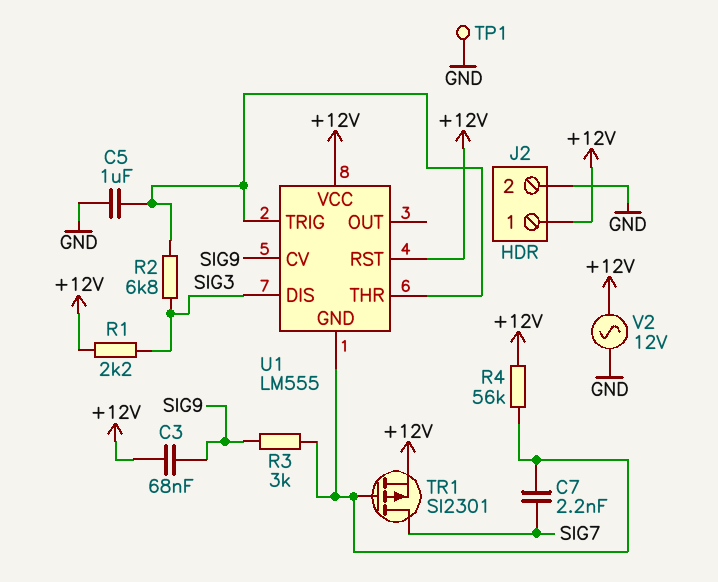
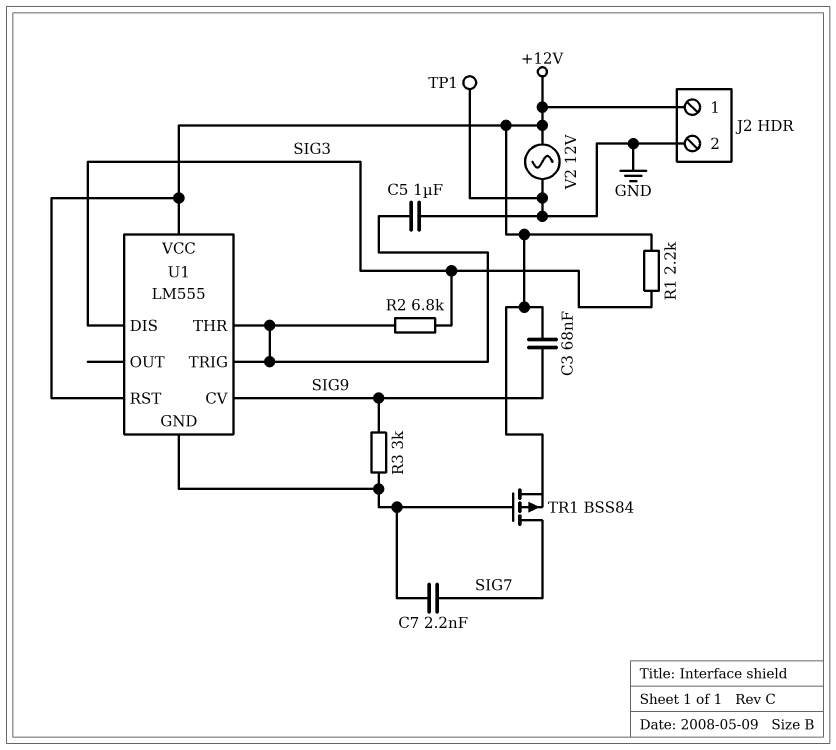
R4: 56k (+12V, U1/GND) -> none
TR1: PMOS SI2301 (G U1/GND, D SIG7, S +12V) -> PMOS BSS84 (G U1/GND, D SIG7, S +12V)

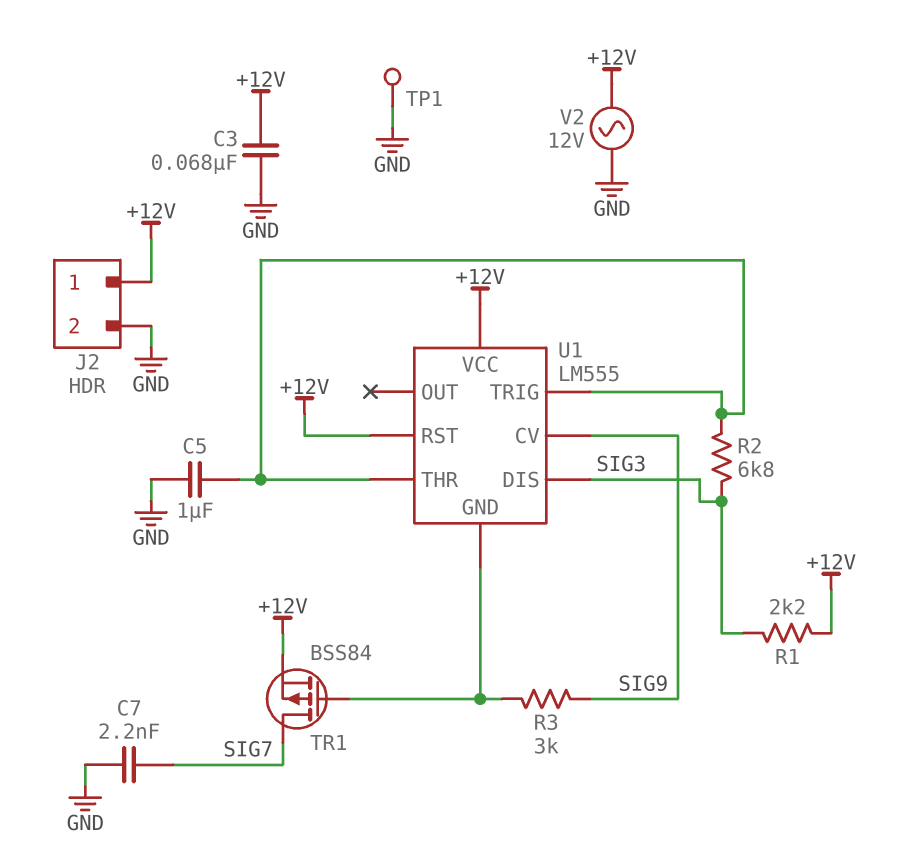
C3: 68nF (+12V, SIG9) -> 68nF (+12V, GND)
C7: 2.2nF (SIG7, U1/GND) -> 2.2nF (GND, SIG7)

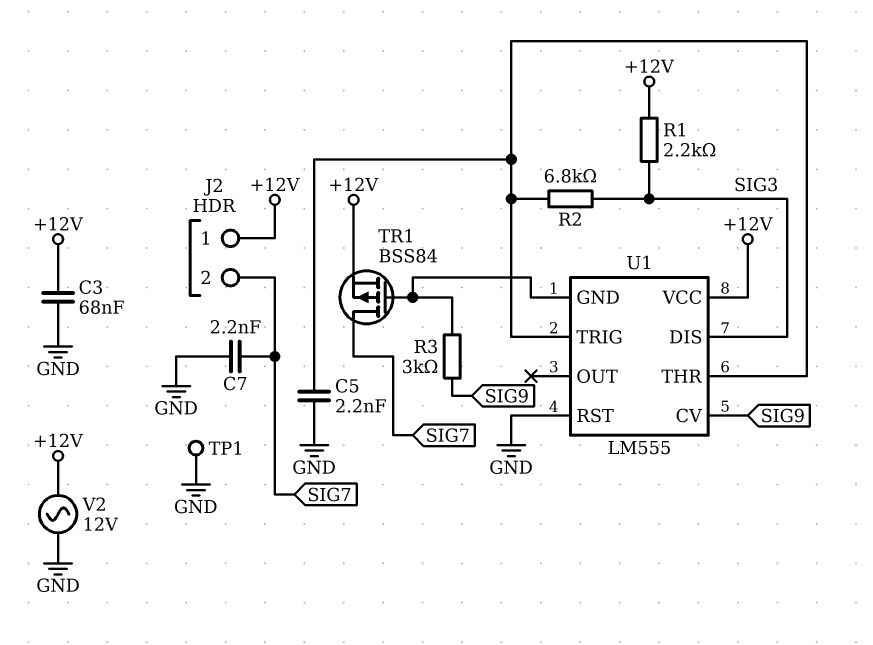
C5: 1uF (GND, U1/THR) -> 2.2nF (GND, U1/THR)
J2 pin 2: GND -> SIG7
U1 pin RST: +12V -> GND

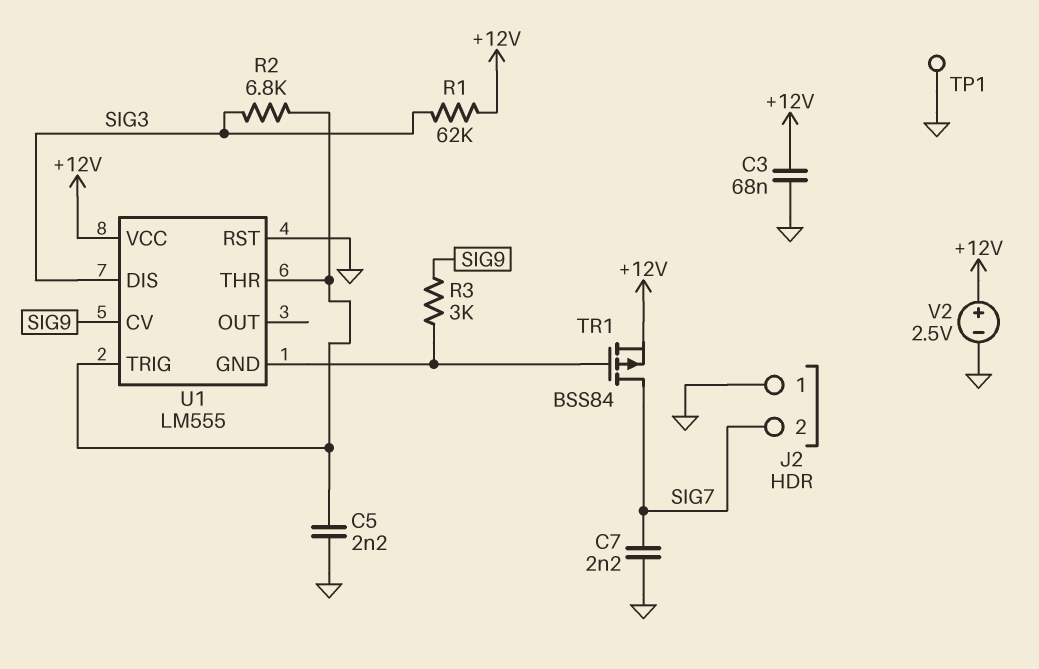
J2 pin 1: +12V -> GND
R1: 2.2k (+12V, SIG3) -> 62k (+12V, SIG3)
V2: AC 12V (+12V, GND) -> 2.5V (plus +12V, minus GND)

